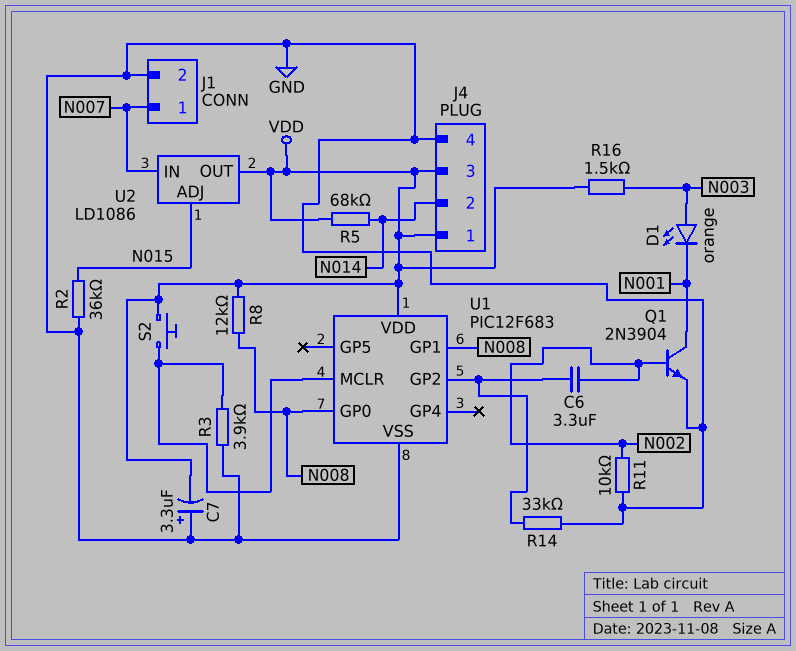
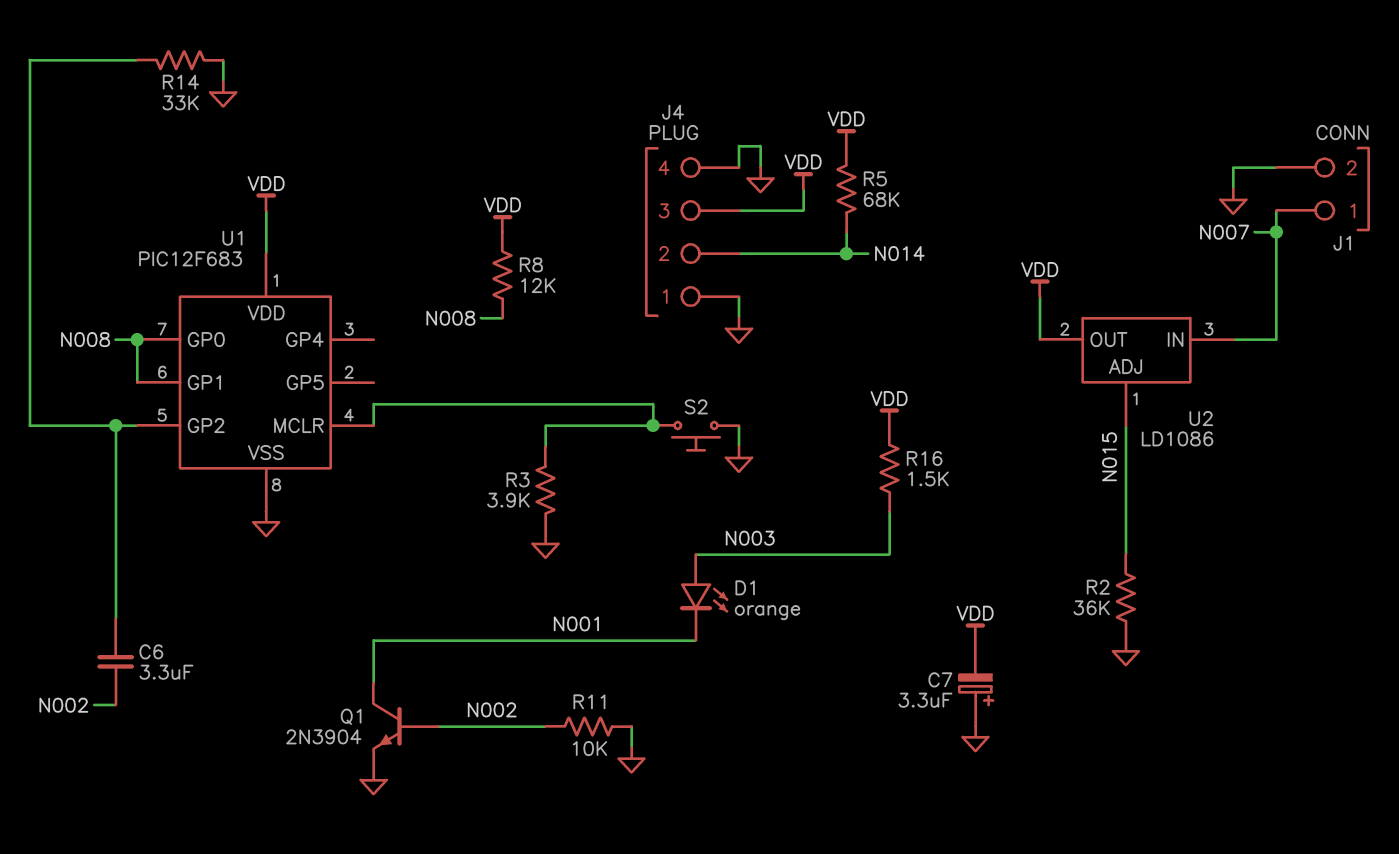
J4 pin 1: VDD -> GND
S2: button (U1/MCLR, VDD) -> button (GND, U1/MCLR)

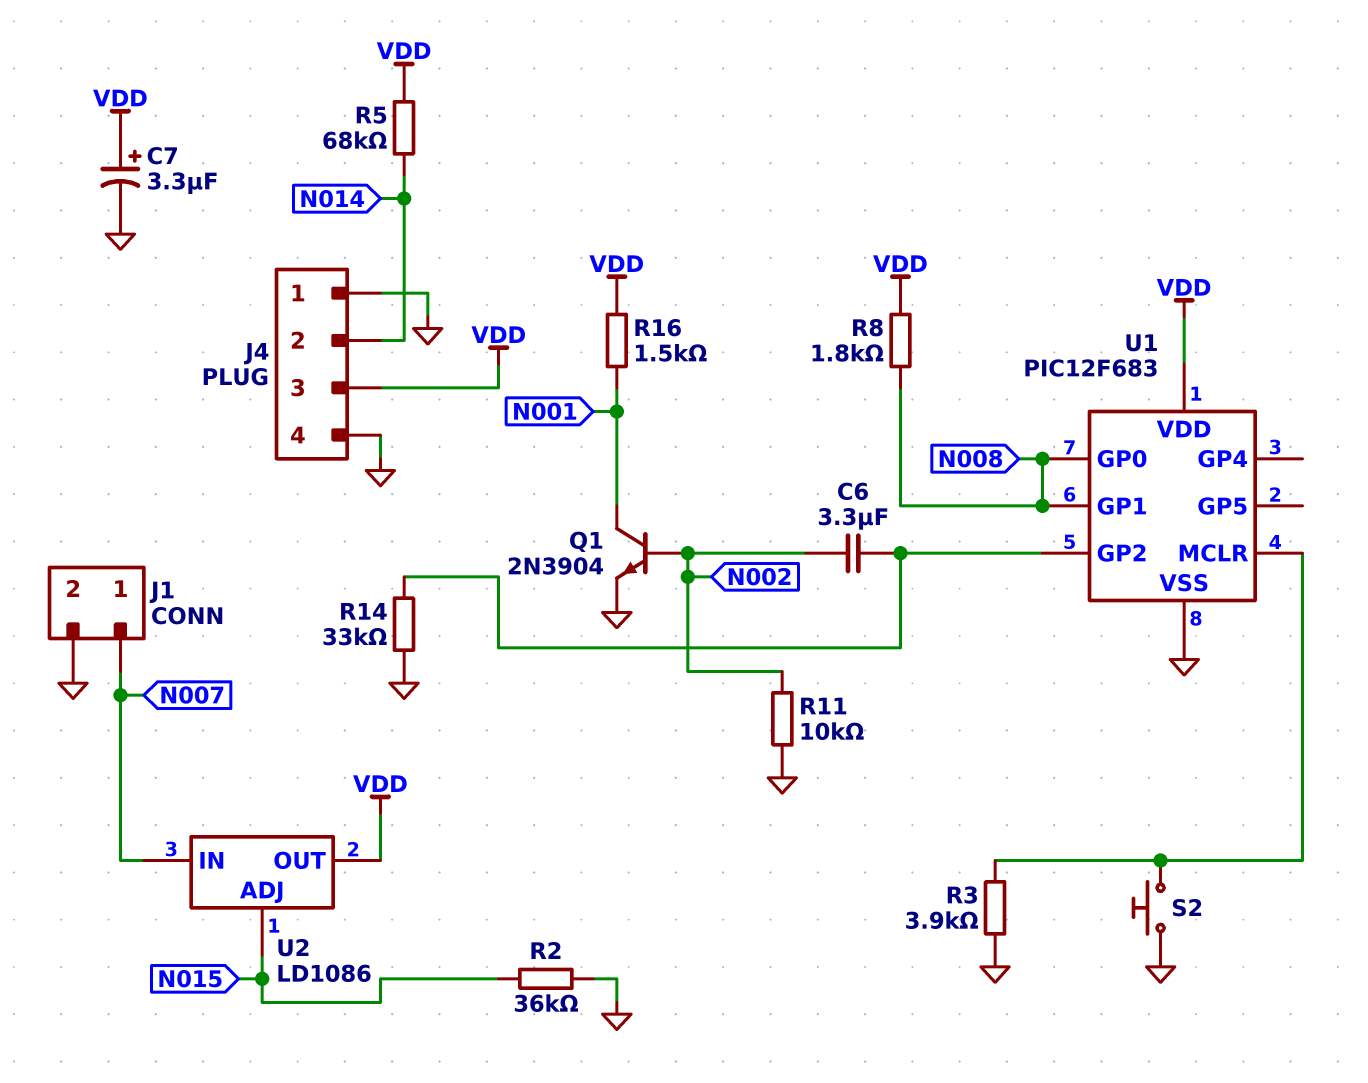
C7: 3.3uF (plus GND, minus VDD) -> 3.3uF (plus VDD, minus GND)
D1: LED orange (A N003, K N001) -> none
R8: 12k (N008, VDD) -> 1.8k (N008, VDD)
R16: 1.5k (N003, VDD) -> 1.5k (N001, VDD)

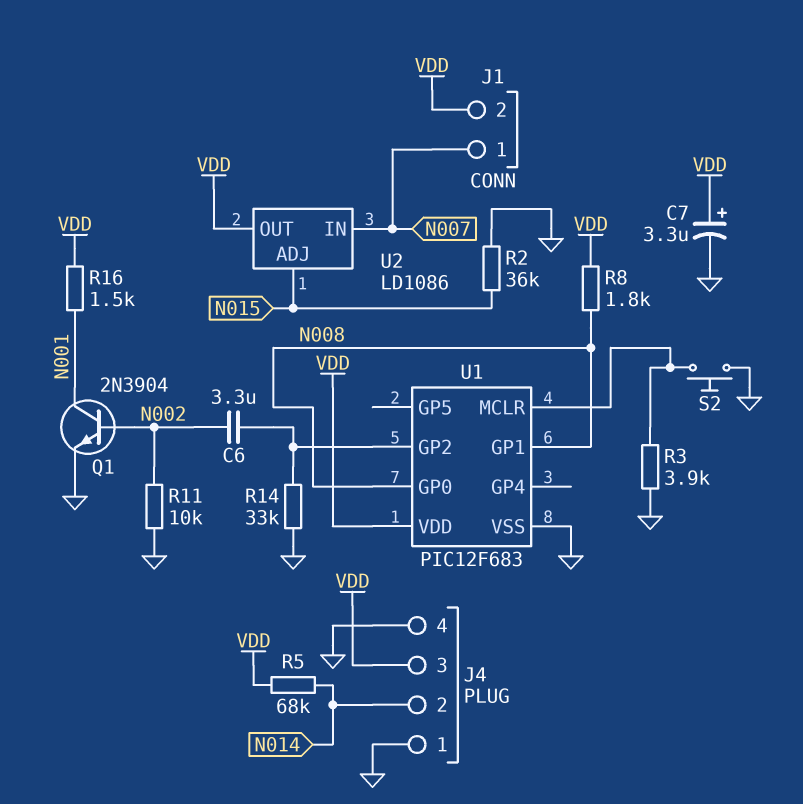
J1 pin 2: GND -> VDD

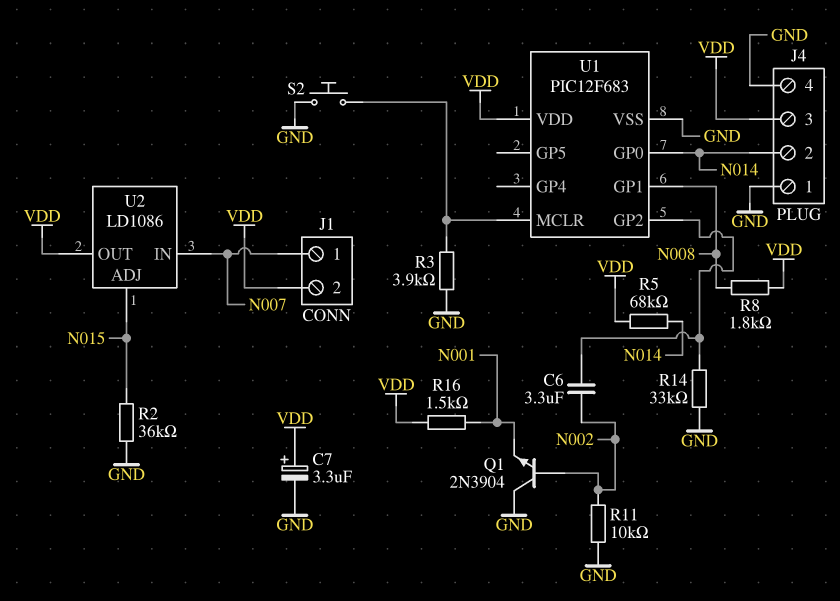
Q1: NPN 2N3904 (B N002, C N001, E GND) -> NPN 2N3904 (B N002, C GND, E N001)
U1 pin GP0: N008 -> N014

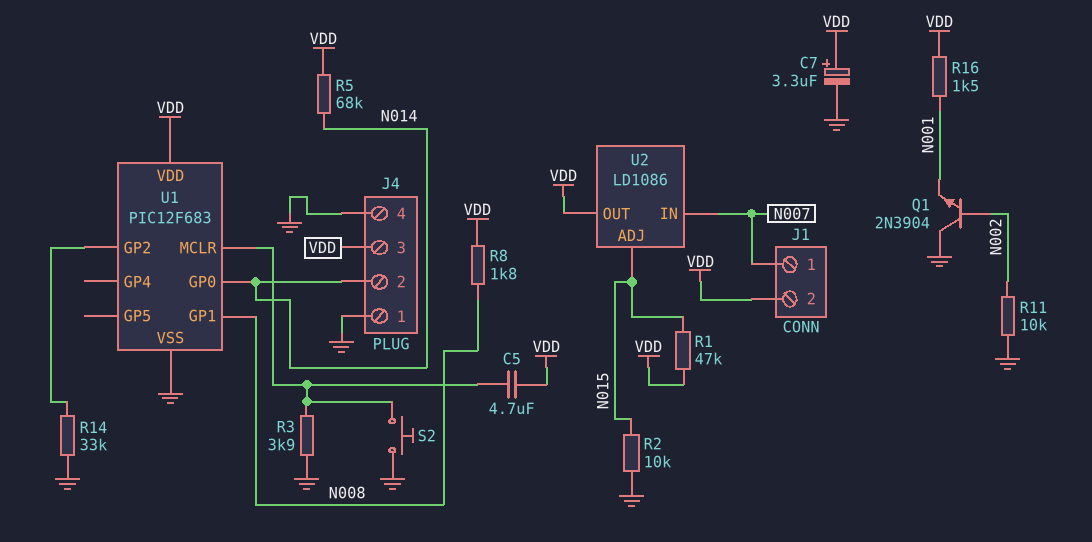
C5: none -> 4.7uF (U1/MCLR, VDD)
C6: 3.3uF (N002, U1/GP2) -> none
R1: none -> 47k (N015, VDD)
R2: 36k (GND, N015) -> 10k (GND, N015)

